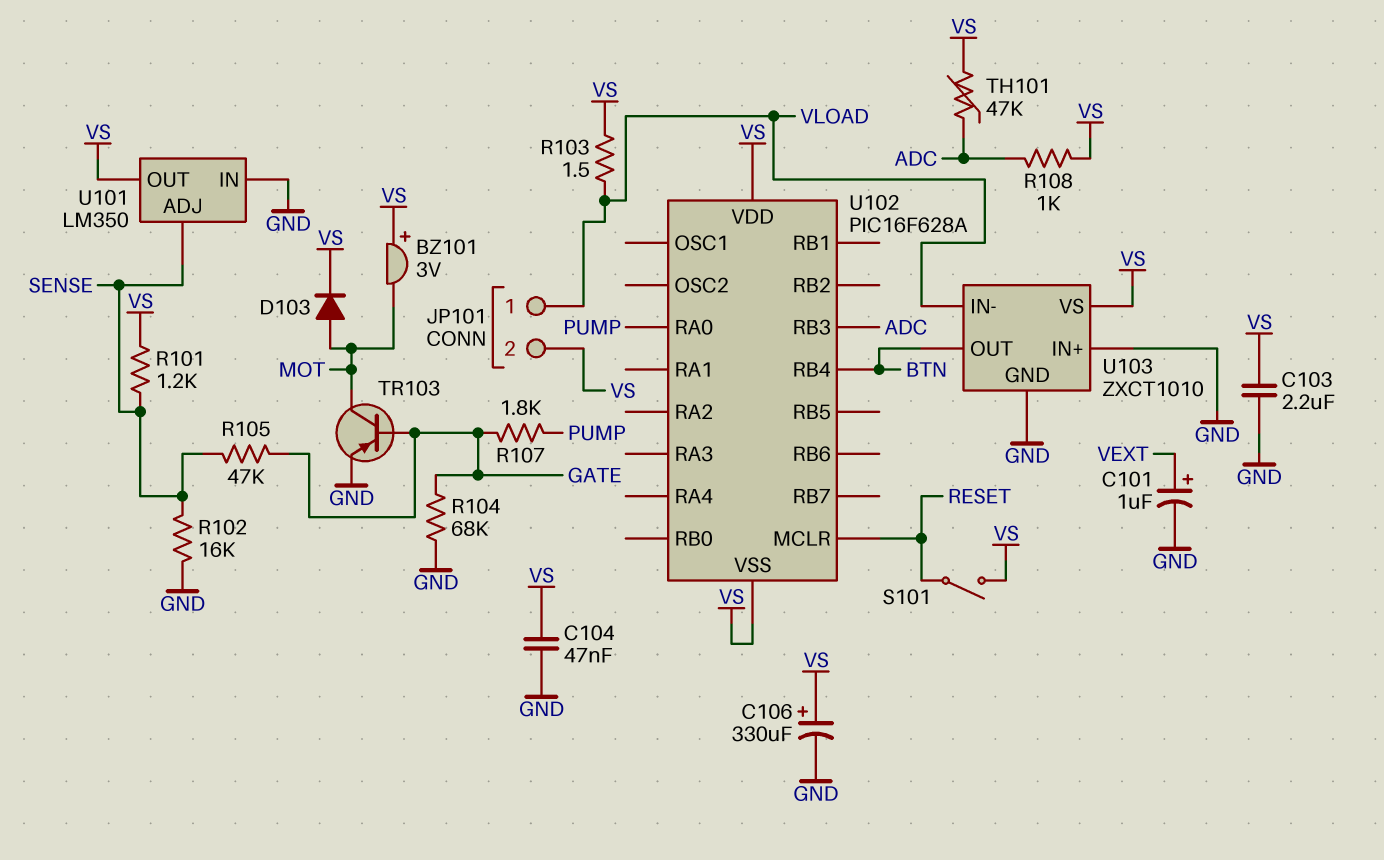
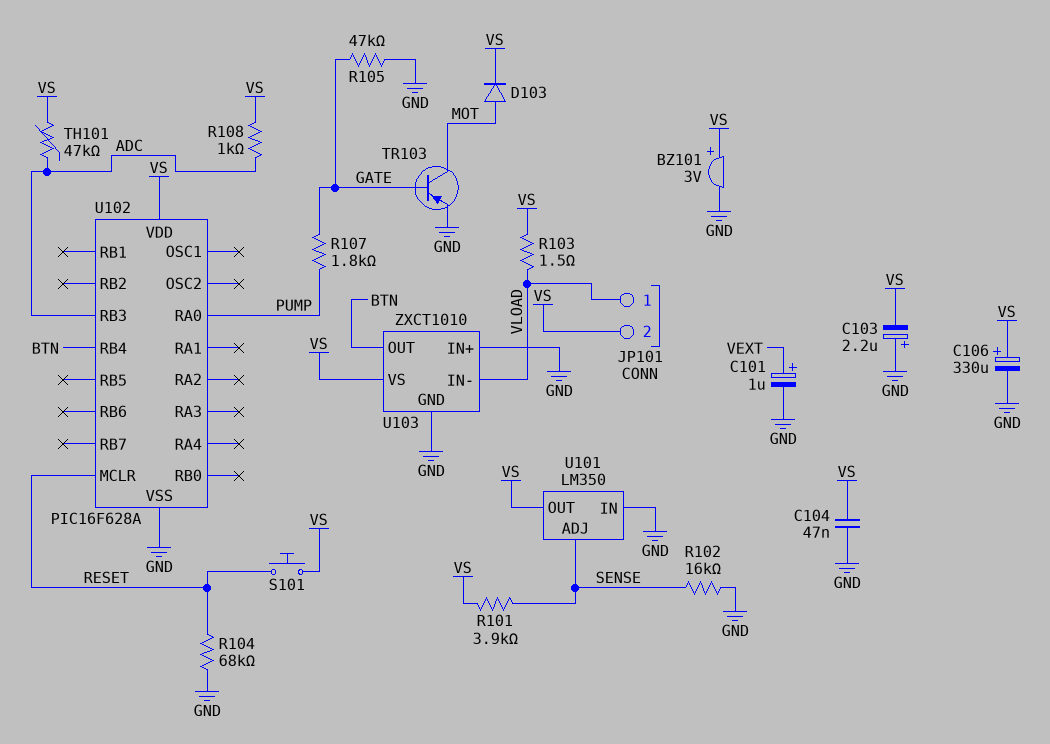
BZ101: buzzer 3V (plus VS, minus MOT) -> buzzer 3V (plus VS, minus GND)
C103: 2.2uF (GND, VS) -> 2.2uF (plus GND, minus VS)
R101: 1.2k (SENSE, VS) -> 3.9k (SENSE, VS)
R104: 68k (GATE, GND) -> 68k (GND, RESET)
R105: 47k (GATE, SENSE) -> 47k (GATE, GND)
S101: switch (RESET, VS) -> button (RESET, VS)
U102 pin VSS: VS -> GND

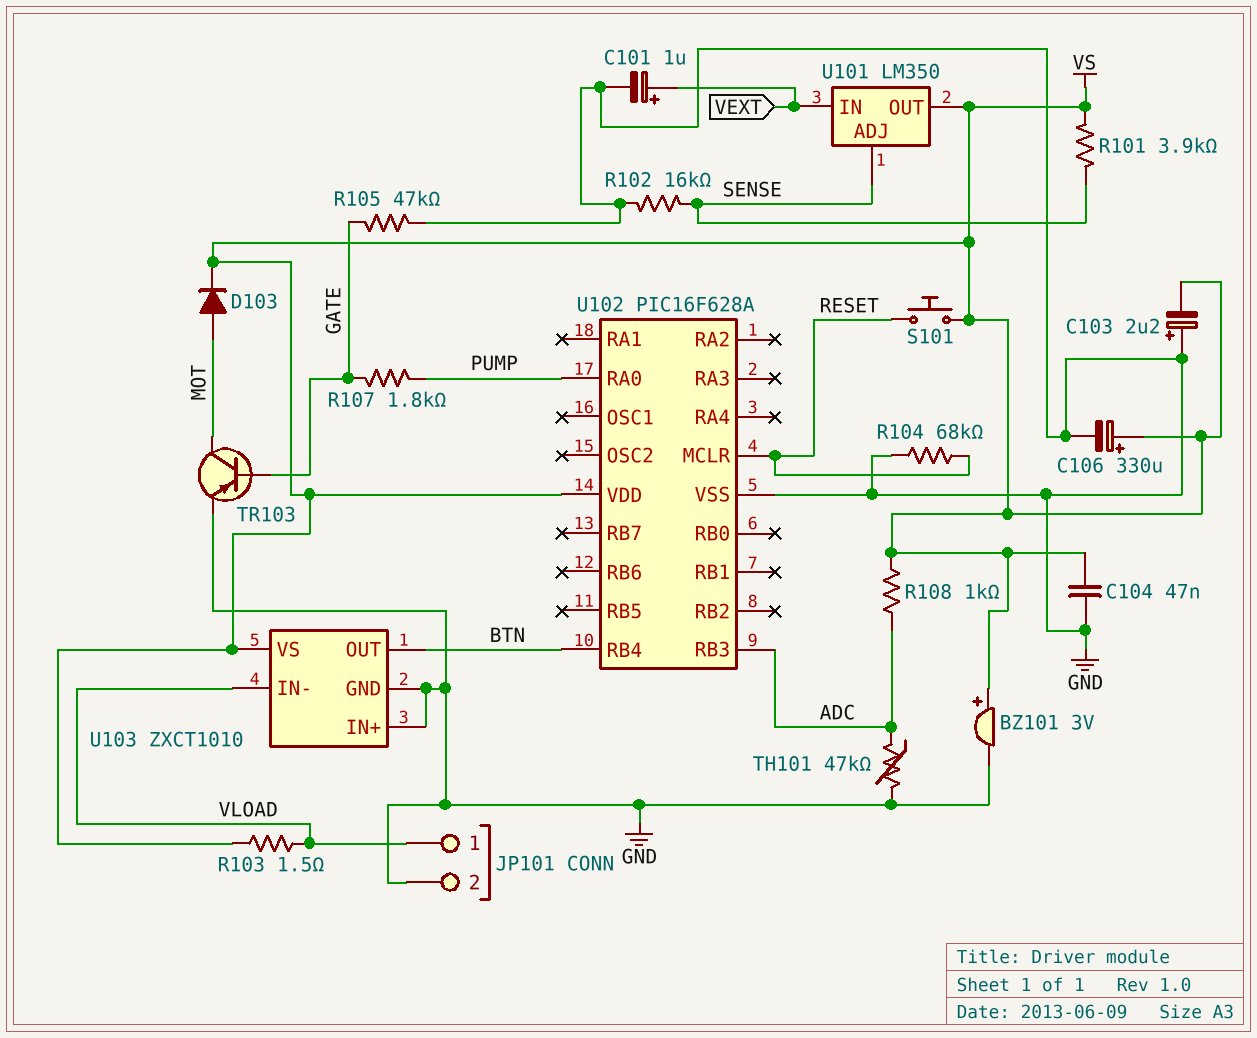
JP101 pin 2: VS -> GND
TH101: 47k (ADC, VS) -> 47k (ADC, GND)
U101 pin IN: GND -> VEXT

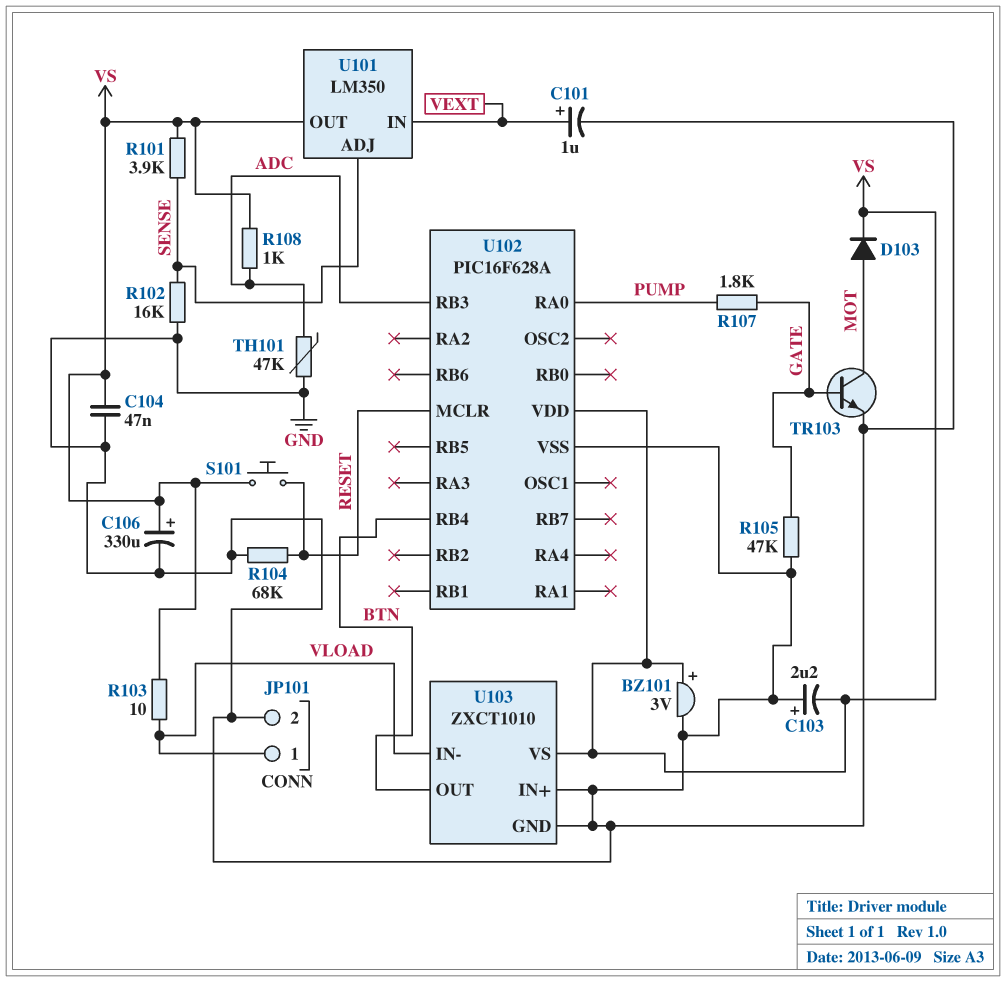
R103: 1.5 (VLOAD, VS) -> 10 (VLOAD, VS)
TR103: PNP (B GATE, C MOT, E GND) -> NPN (B GATE, C MOT, E GND)

